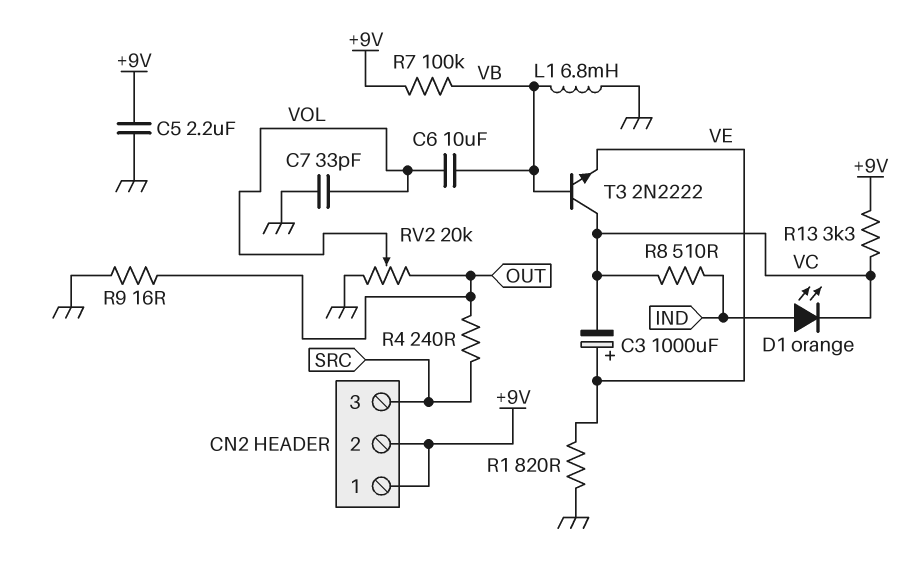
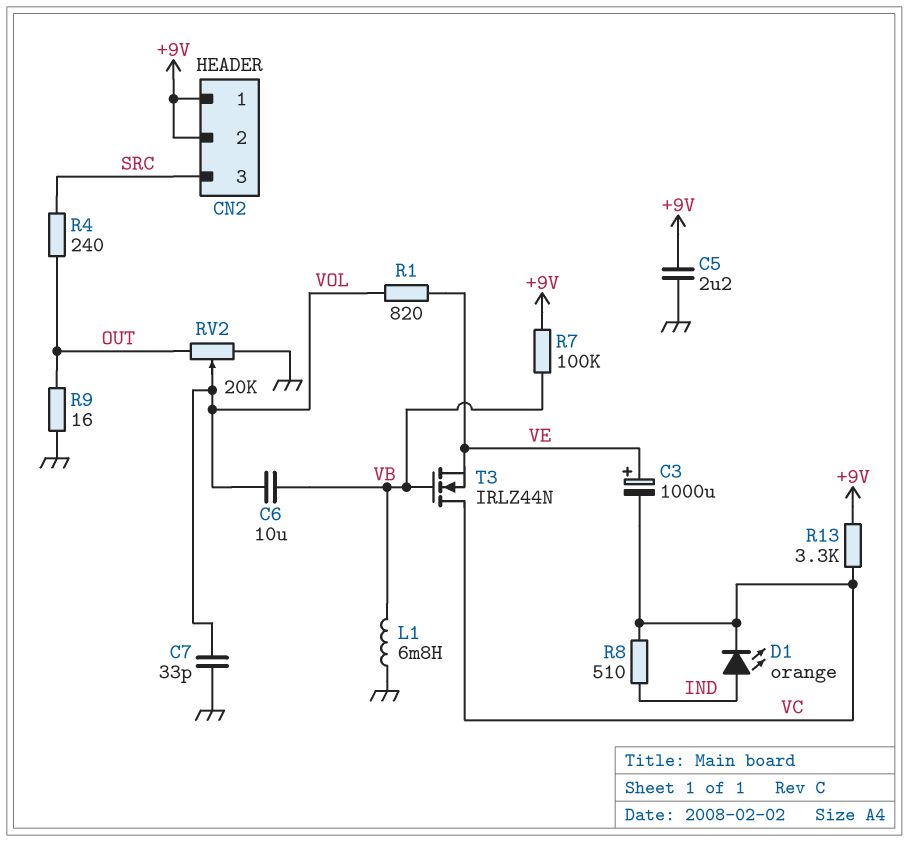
R1: 820 (GND, VE) -> 820 (VE, VOL)
T3: NPN 2N2222 (B VB, C VC, E VE) -> NMOS IRLZ44N (G VB, D VC, S VE)

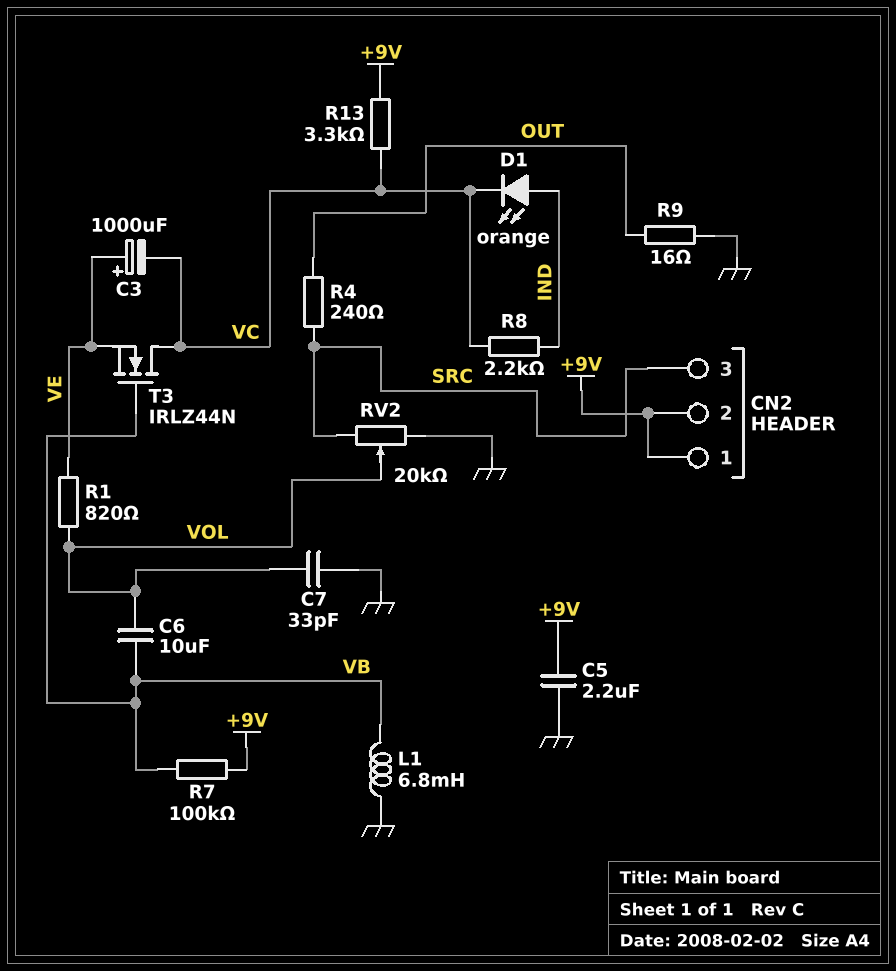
R8: 510 (IND, VC) -> 2.2k (IND, VC)
RV2: 20k (GND, OUT, wiper VOL) -> 20k (GND, SRC, wiper VOL)

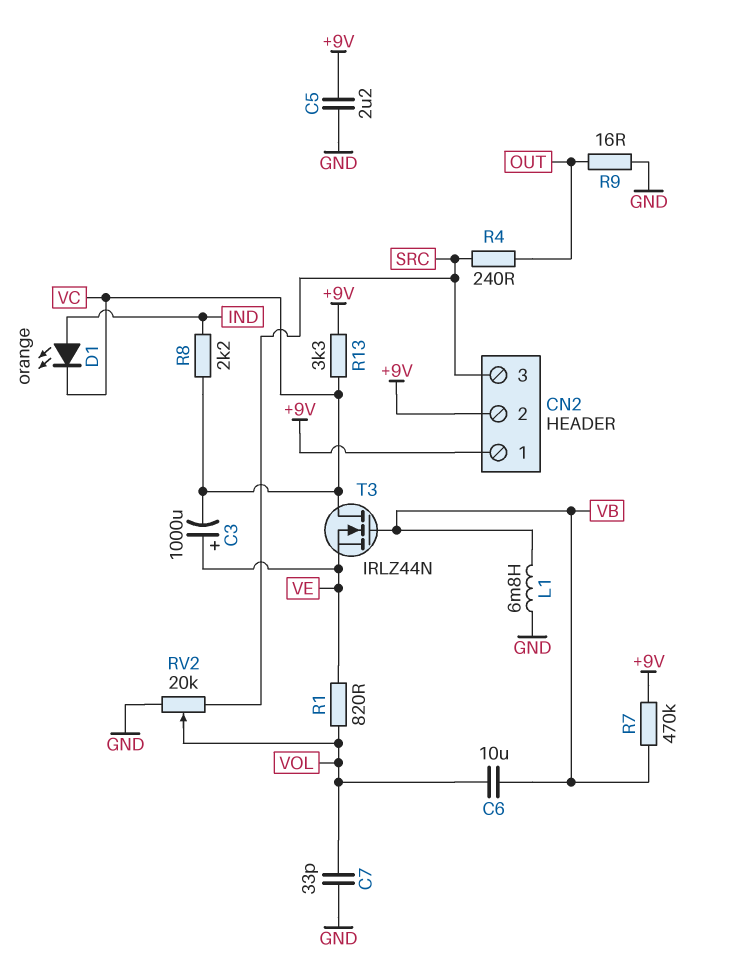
R7: 100k (+9V, VB) -> 470k (+9V, VB)

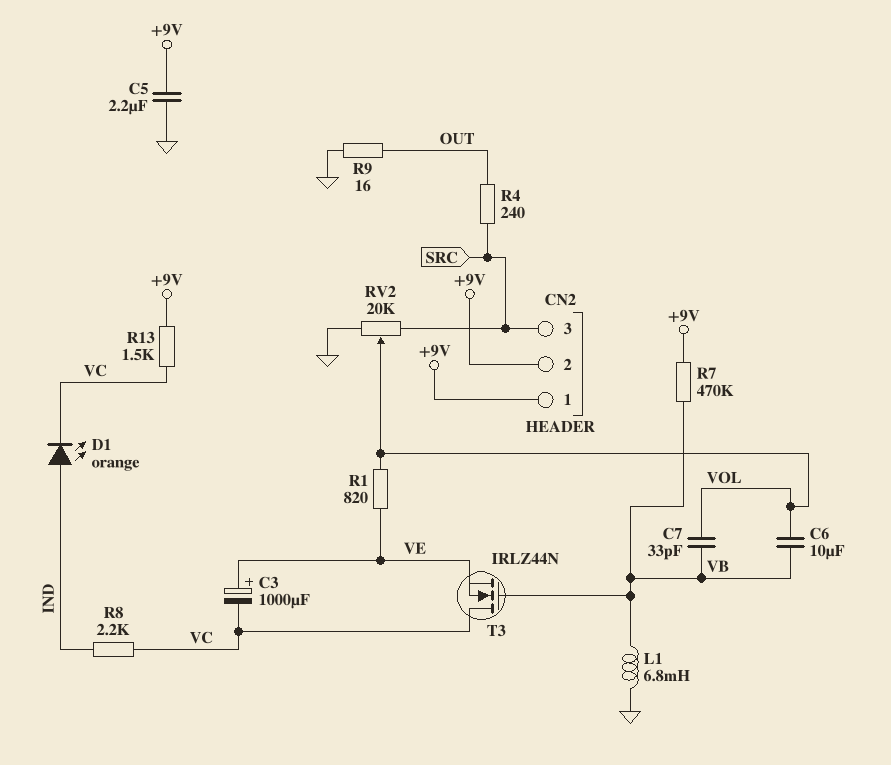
C7: 33pF (GND, VOL) -> 33pF (VB, VOL)
R13: 3.3k (+9V, VC) -> 1.5k (+9V, VC)

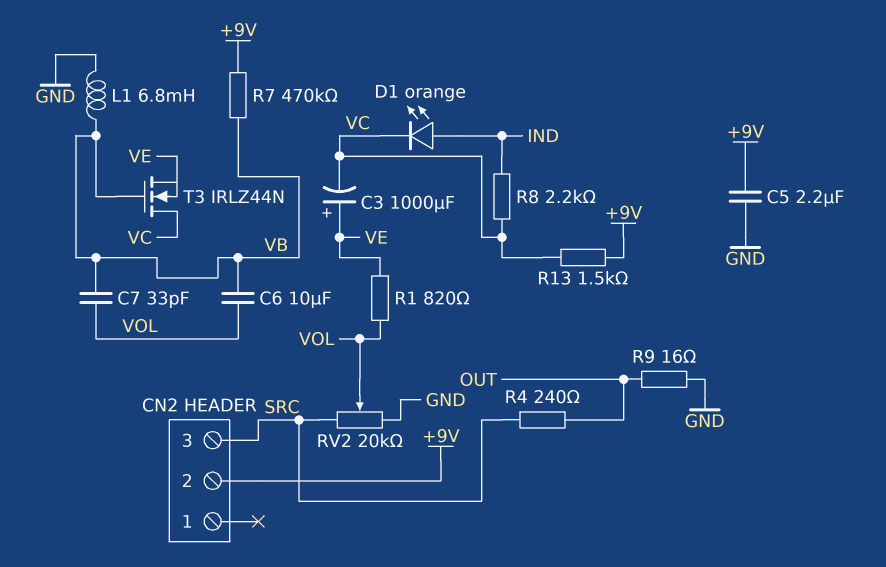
CN2 pin 1: +9V -> none

